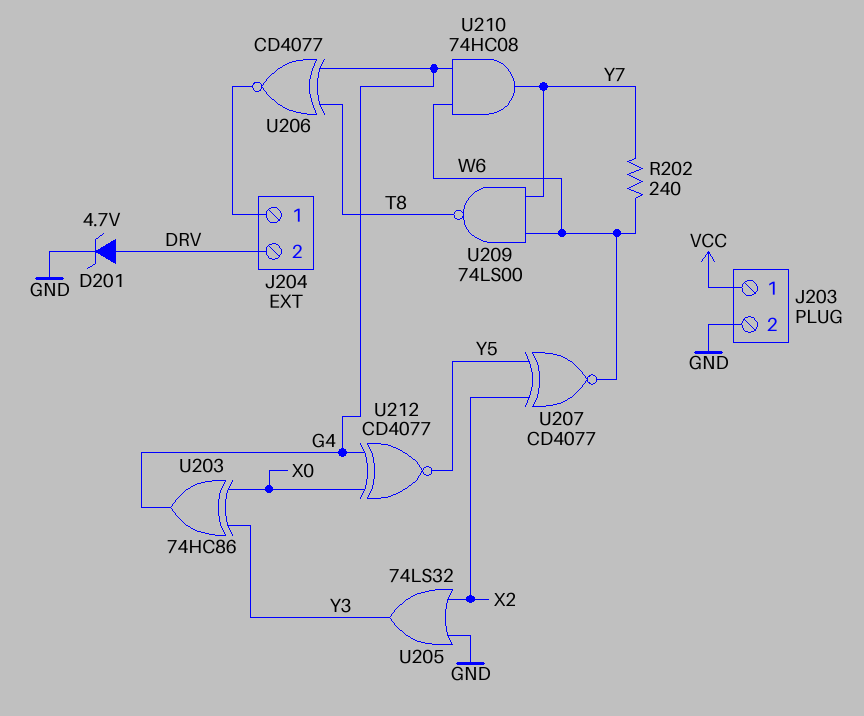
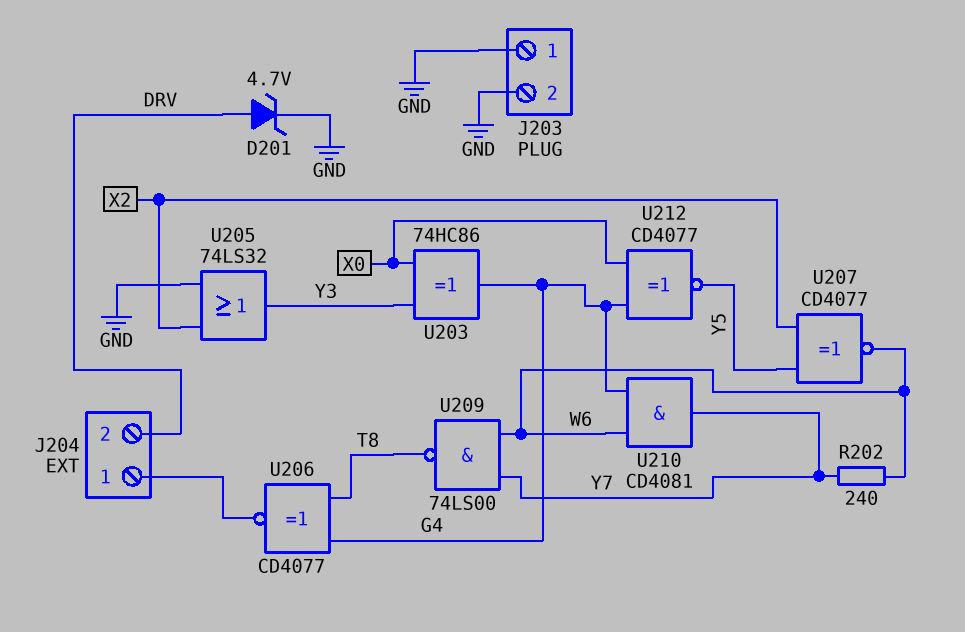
J203 pin 1: VCC -> GND
U210: AND 74HC08 (in G4, in W6, out Y7) -> AND CD4081 (in G4, in W6, out Y7)

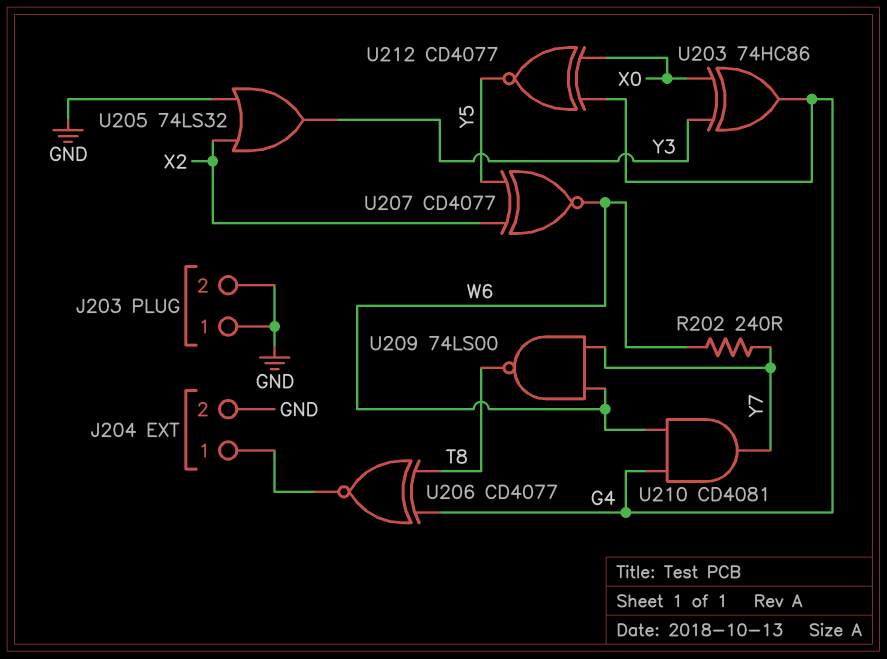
D201: zener 4.7V (A DRV, K GND) -> none
J204 pin 2: DRV -> GND

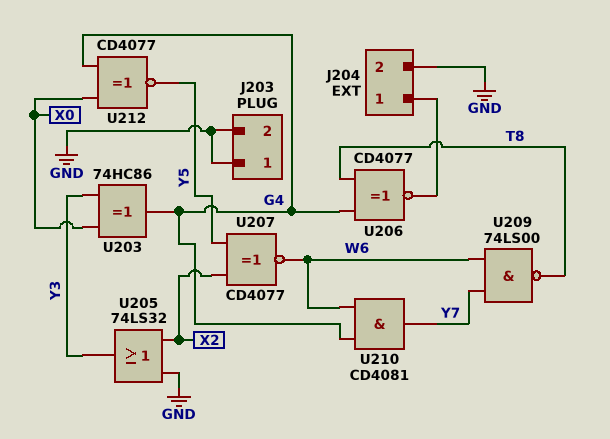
R202: 240 (W6, Y7) -> none

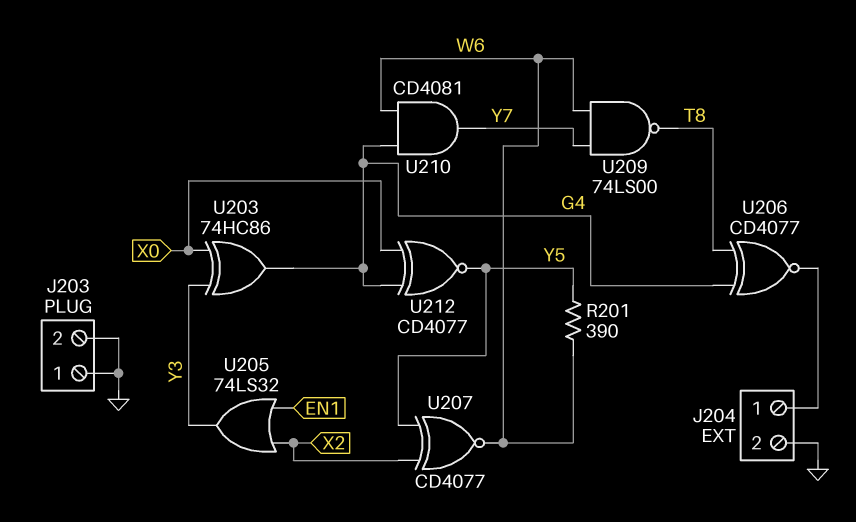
R201: none -> 390 (W6, Y5)
U205: OR 74LS32 (in GND, in X2, out Y3) -> OR 74LS32 (in EN1, in X2, out Y3)

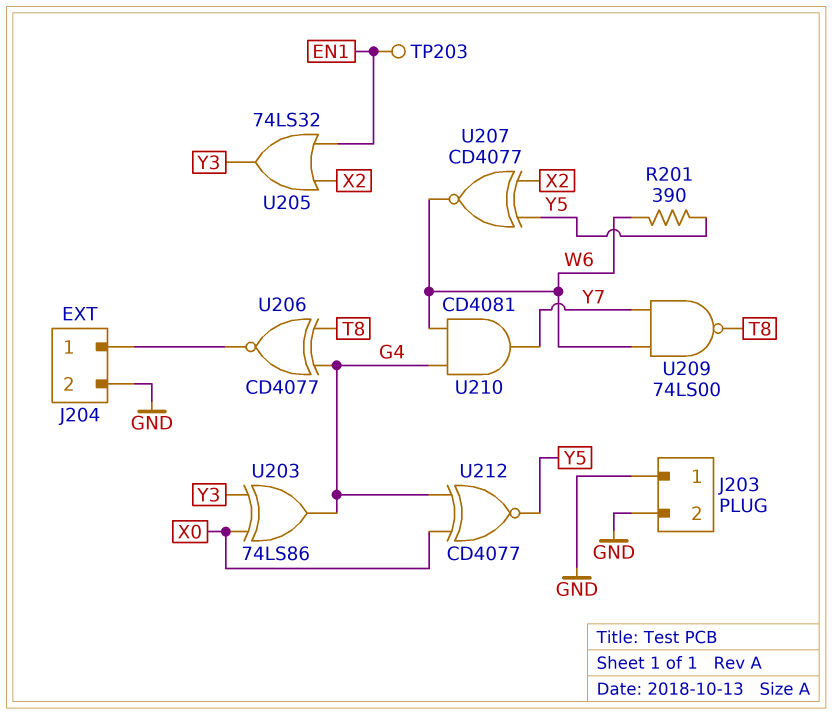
TP203: none -> test point (EN1)
U203: XOR 74HC86 (in X0, in Y3, out G4) -> XOR 74LS86 (in X0, in Y3, out G4)

